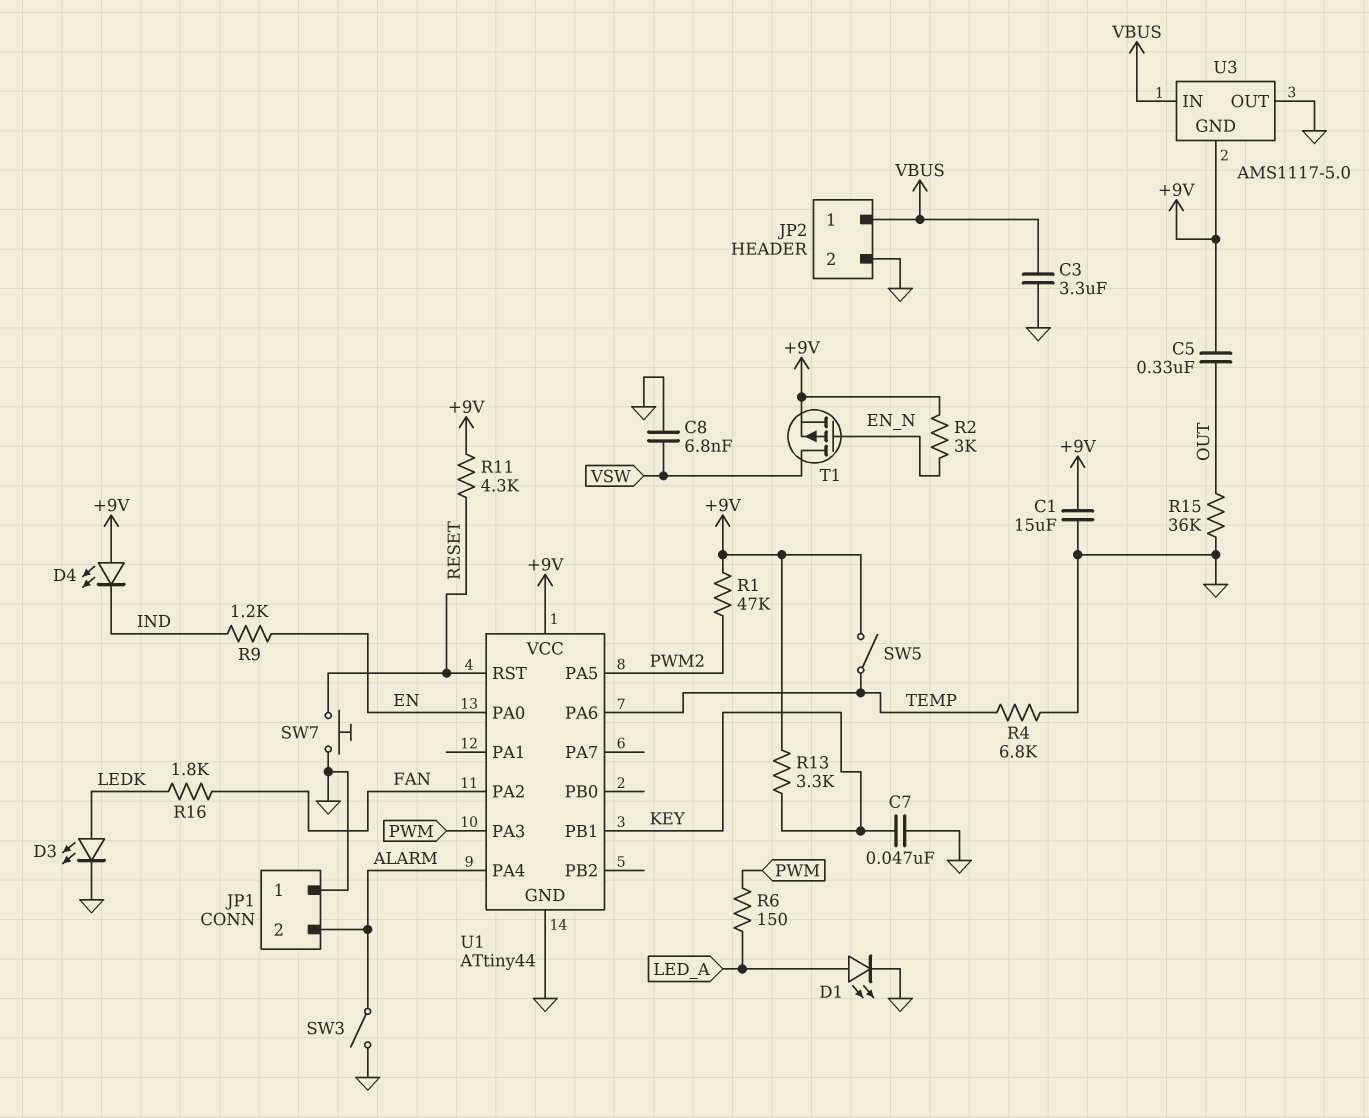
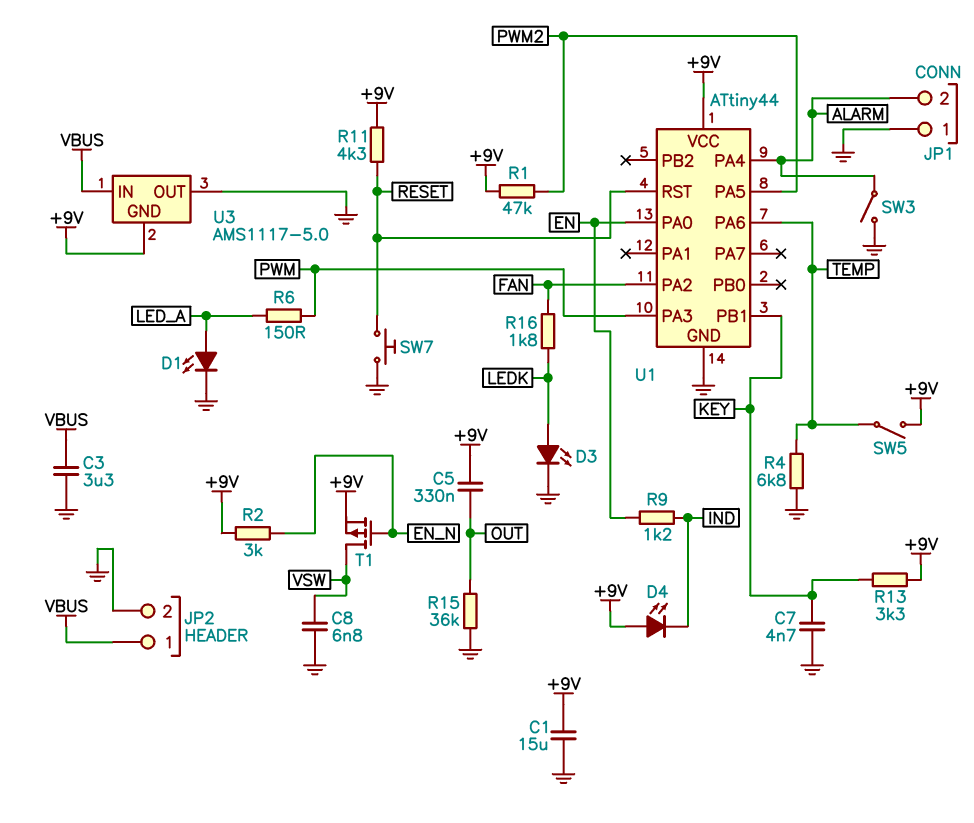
C7: 47nF (GND, KEY) -> 4.7nF (GND, KEY)

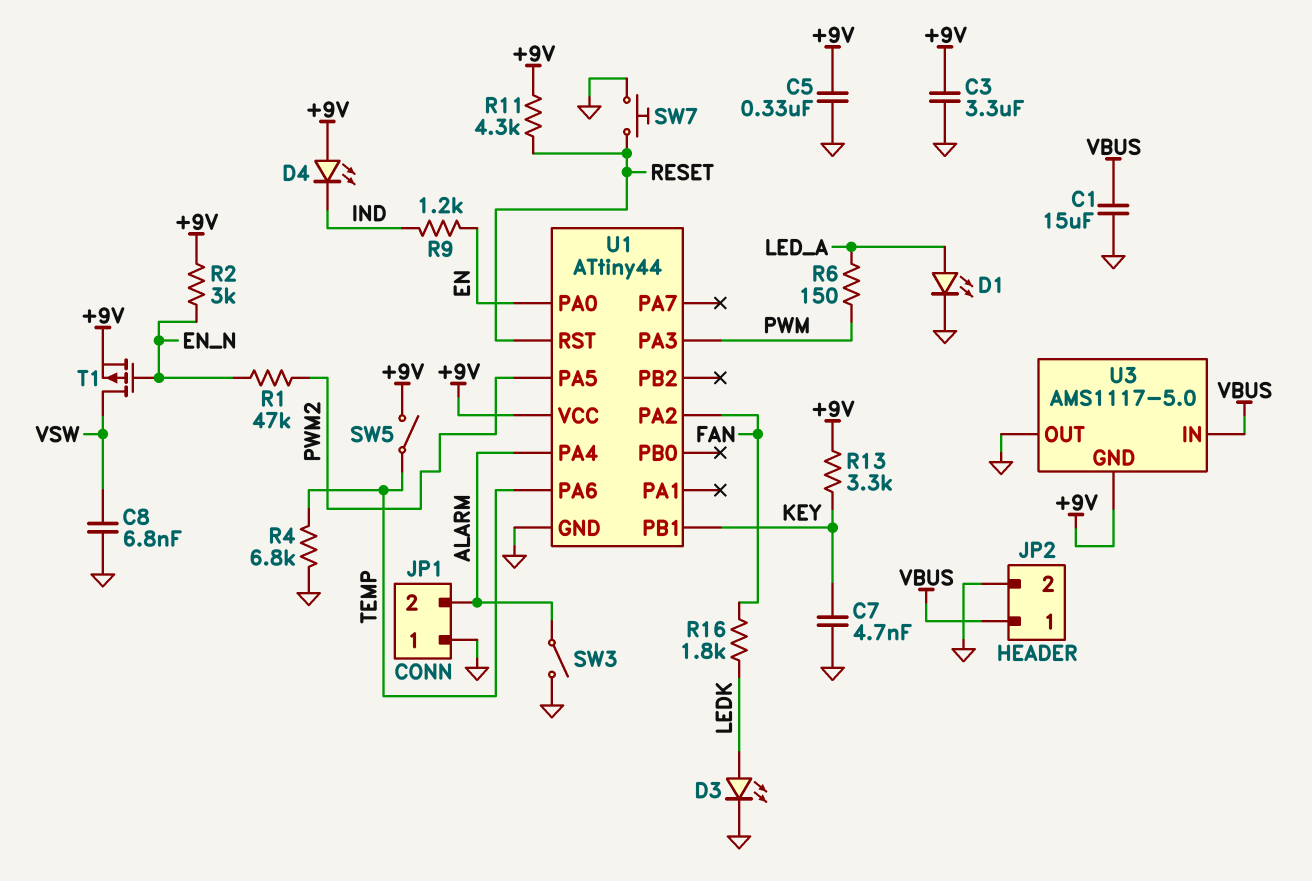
C1: 15uF (+9V, GND) -> 15uF (GND, VBUS)
C3: 3.3uF (GND, VBUS) -> 3.3uF (+9V, GND)
C5: 330nF (+9V, OUT) -> 330nF (+9V, GND)
R1: 47k (+9V, PWM2) -> 47k (EN_N, PWM2)
R15: 36k (GND, OUT) -> none

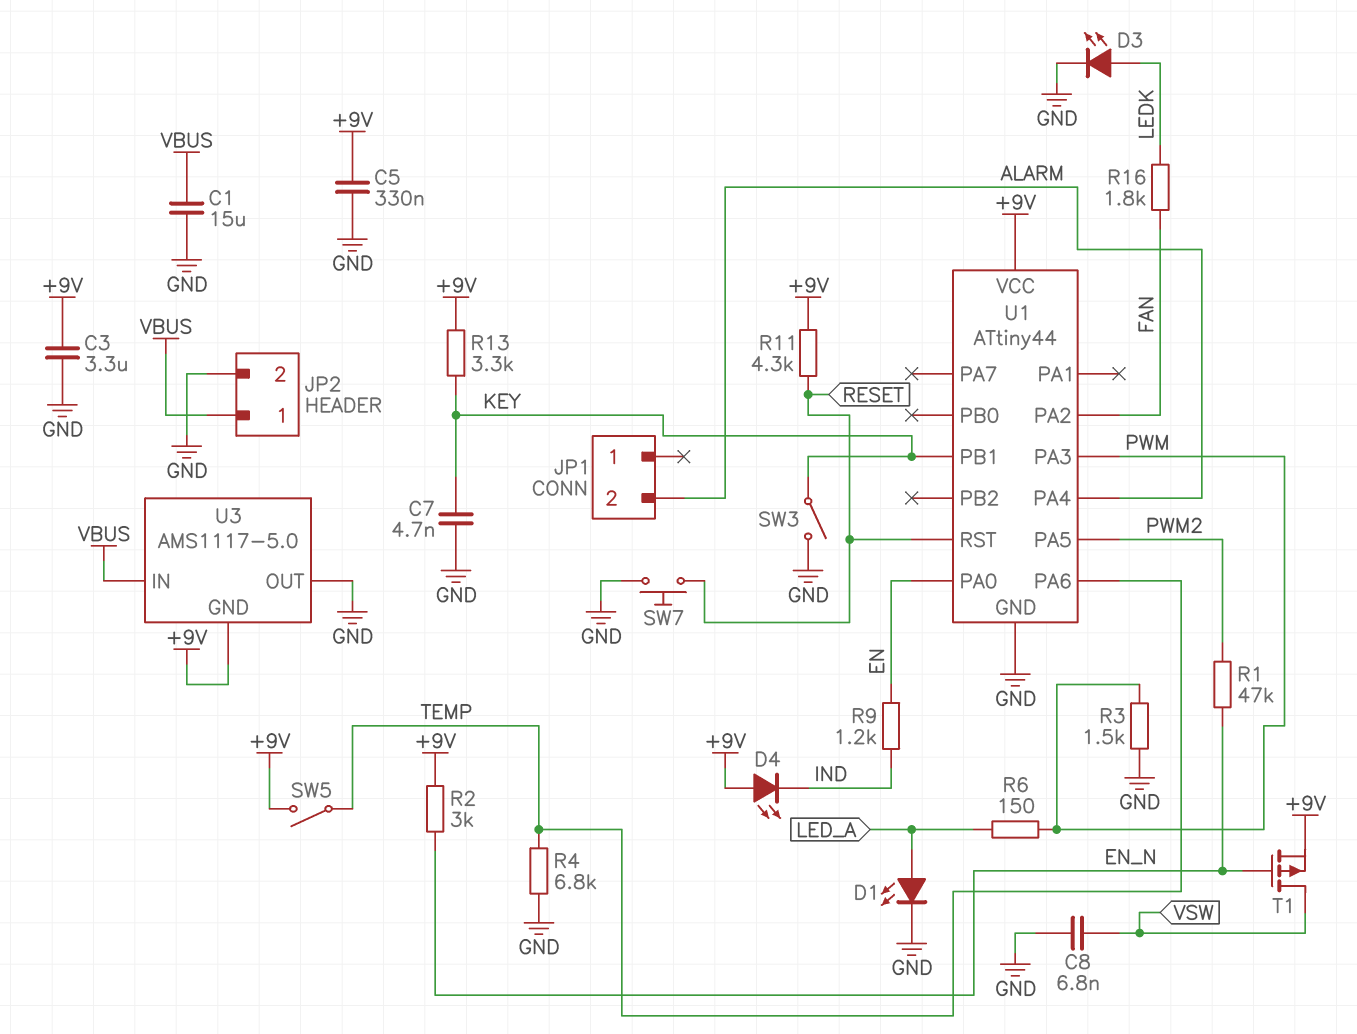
JP1 pin 1: GND -> none
R3: none -> 1.5k (GND, PWM)
SW3: switch (ALARM, GND) -> switch (GND, KEY)

